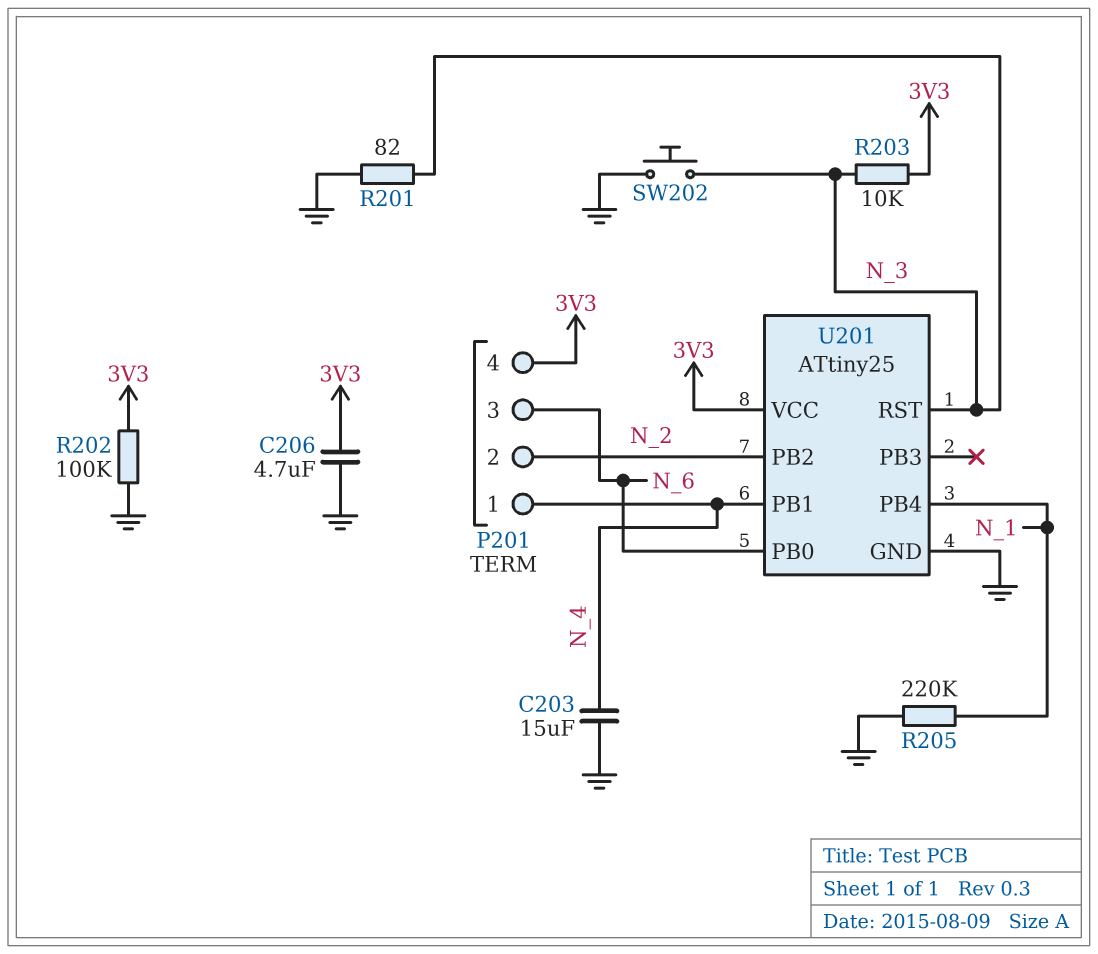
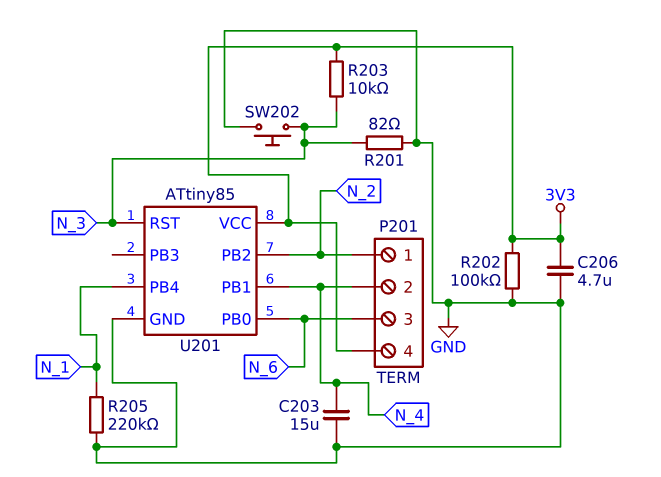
P201 pin 1: N_4 -> N_2
P201 pin 2: N_2 -> N_4
U201: ATtiny25 -> ATtiny85

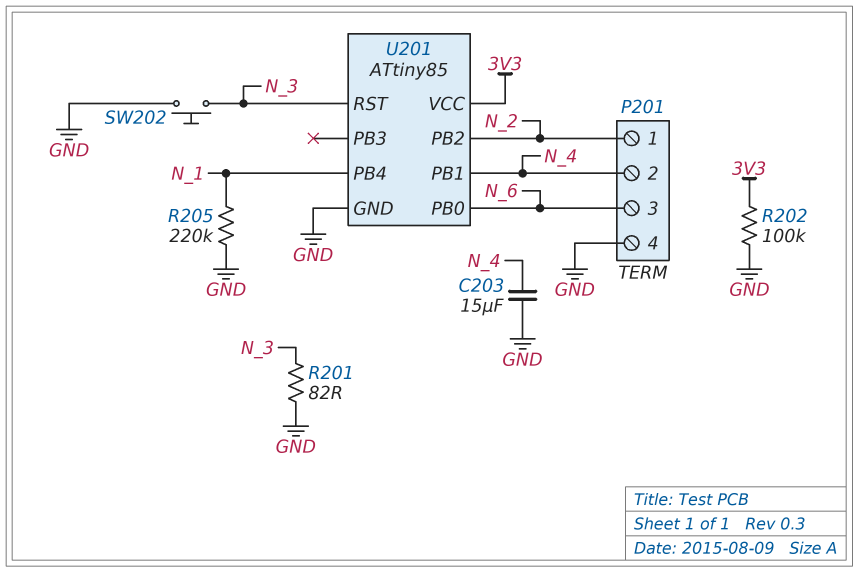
C206: 4.7uF (3V3, GND) -> none
P201 pin 4: 3V3 -> GND
R203: 10k (3V3, N_3) -> none

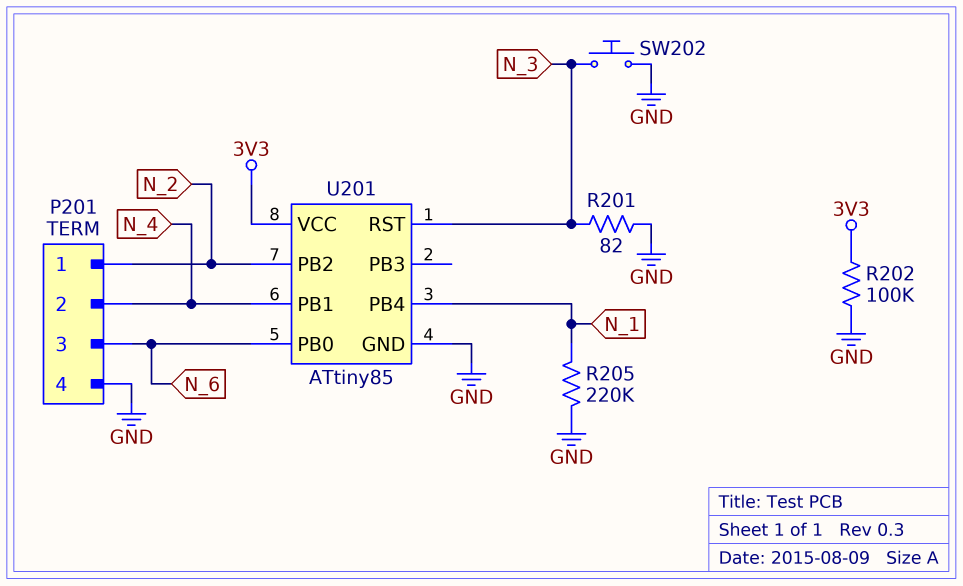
C203: 15uF (GND, N_4) -> none

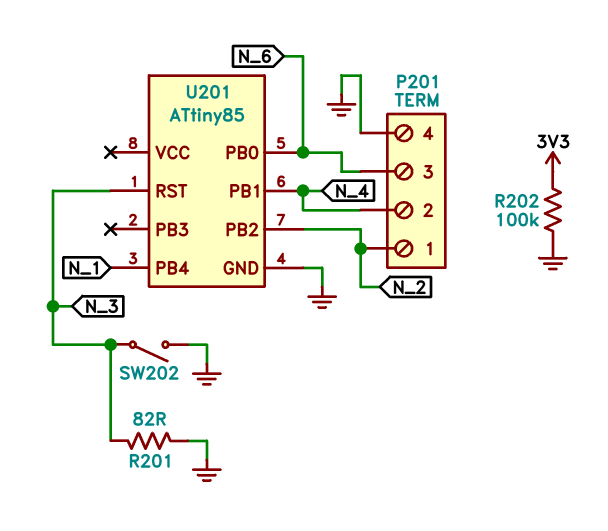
R205: 220k (GND, N_1) -> none
SW202: button (GND, N_3) -> switch (GND, N_3)
U201 pin VCC: 3V3 -> none

